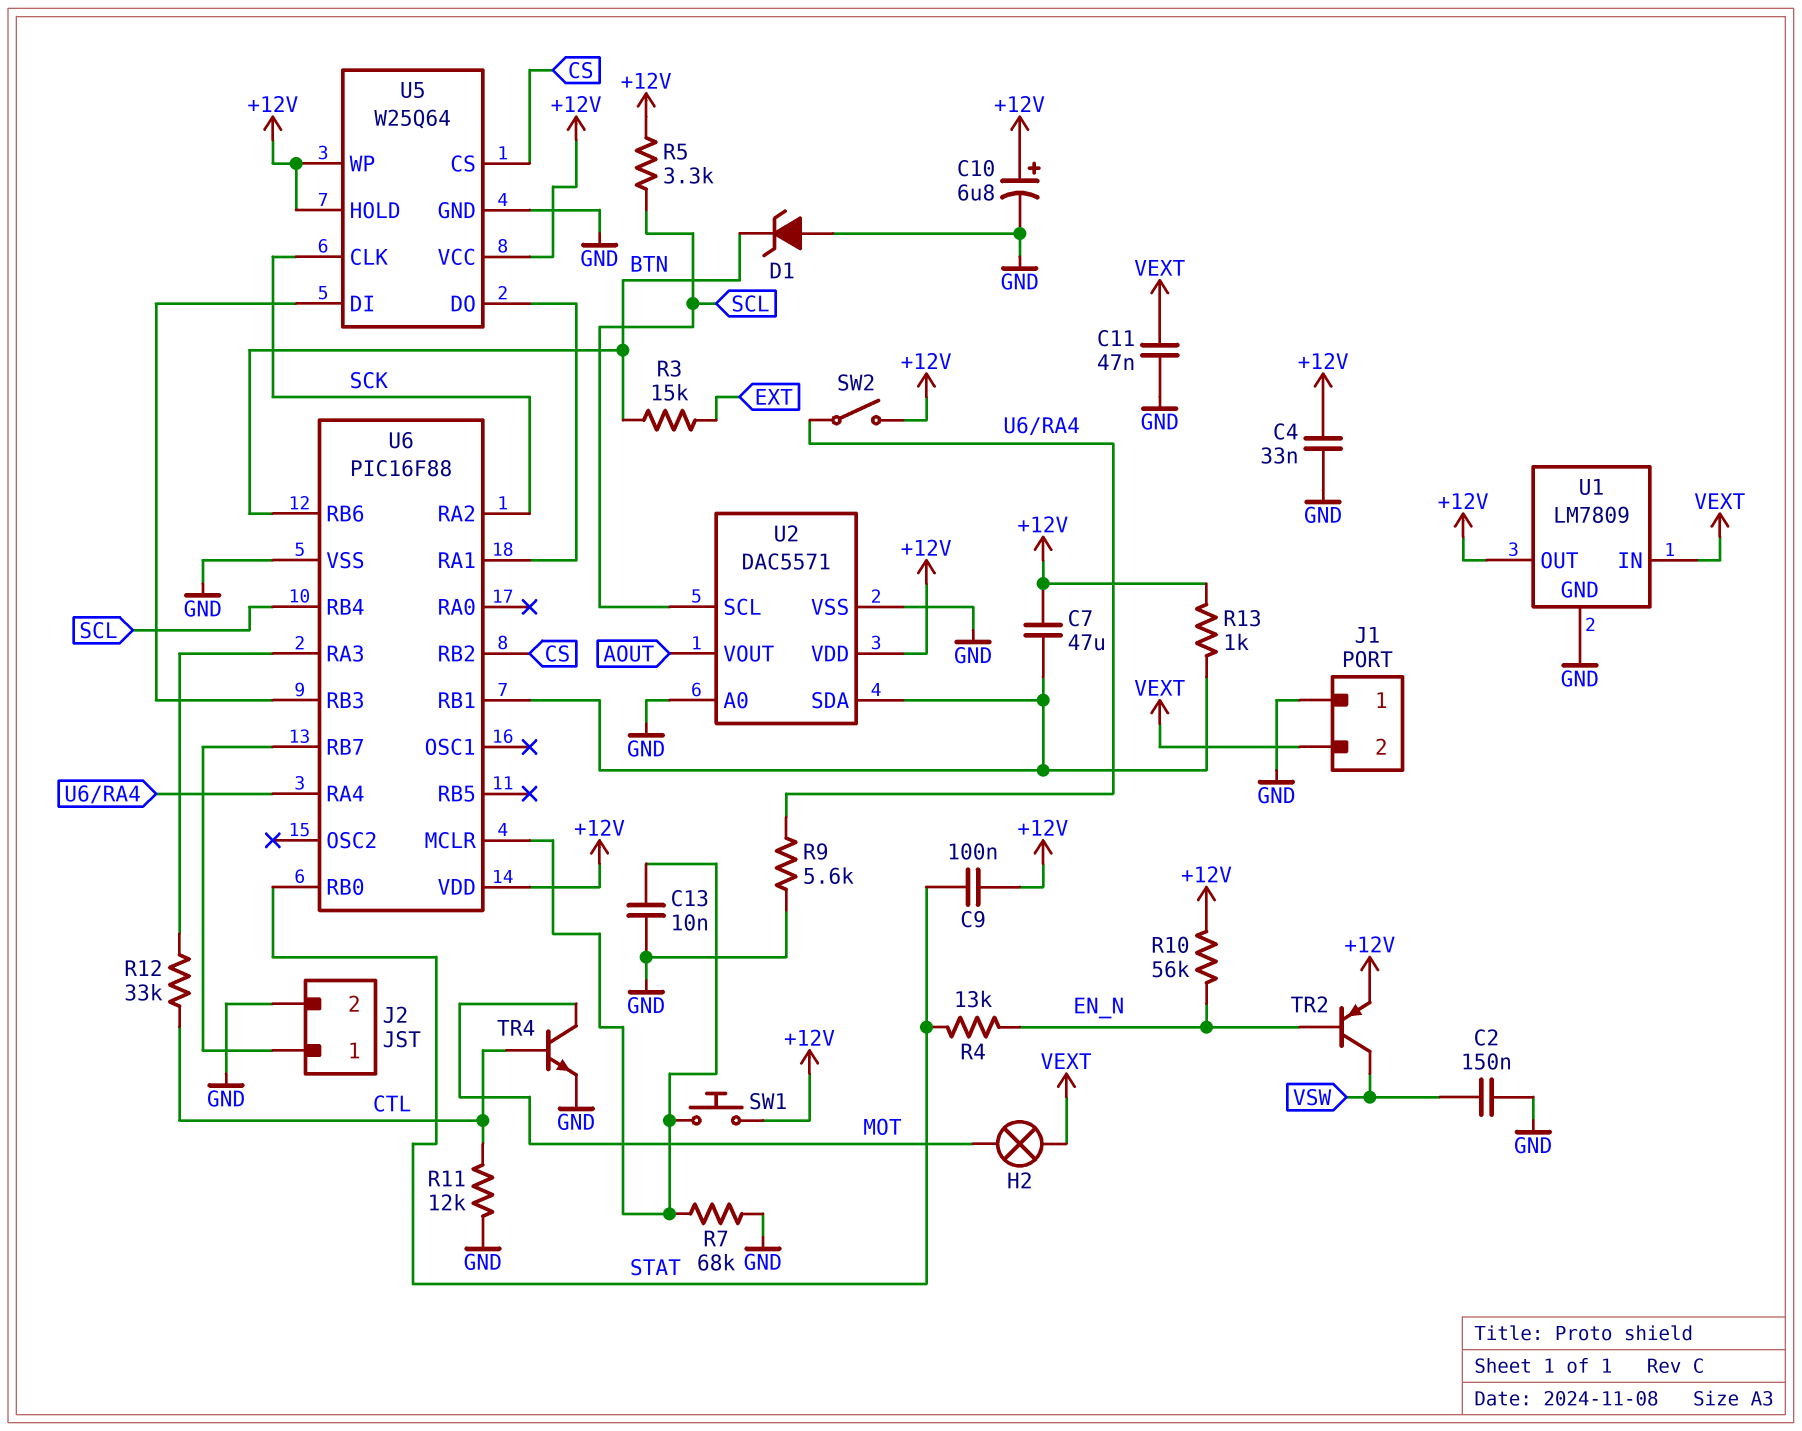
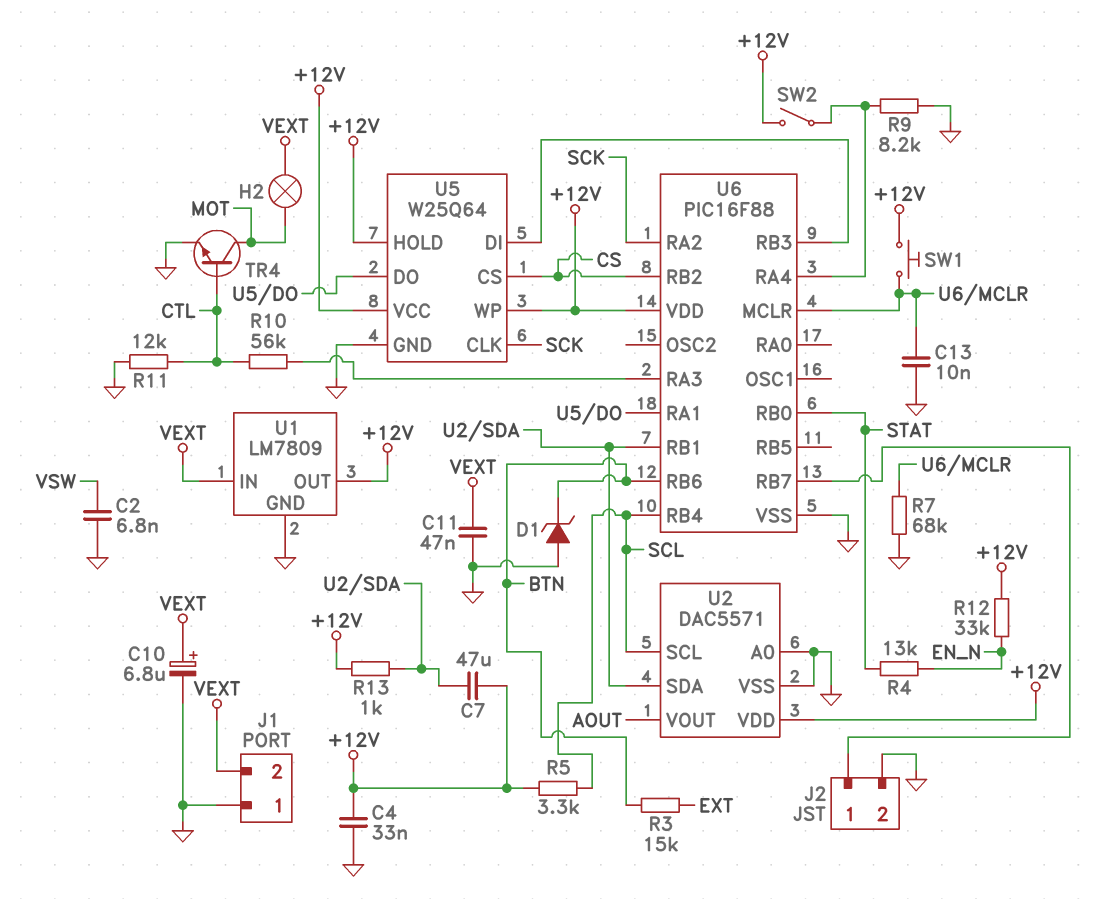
C2: 150nF (GND, VSW) -> 6.8nF (GND, VSW)
C9: 100nF (+12V, STAT) -> none
C10: 6.8uF (plus +12V, minus GND) -> 6.8uF (plus VEXT, minus GND)
R9: 5.6k (GND, U6/RA4) -> 8.2k (GND, U6/RA4)
R10: 56k (+12V, EN_N) -> 56k (CTL, U6/RA3)
R12: 33k (CTL, U6/RA3) -> 33k (+12V, EN_N)
TR2: PNP (B EN_N, C VSW, E +12V) -> none

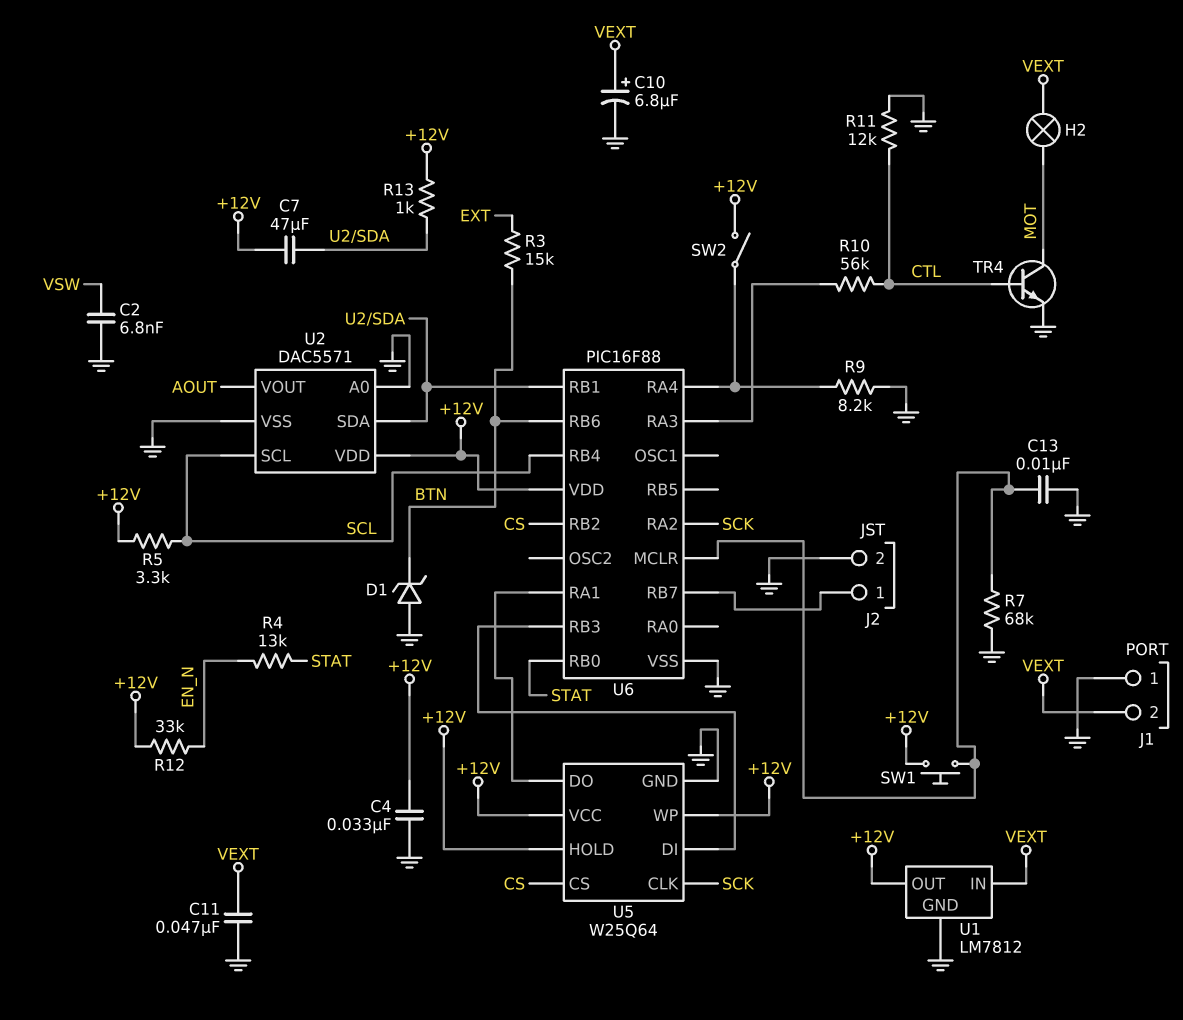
U1: LM7809 -> LM7812

